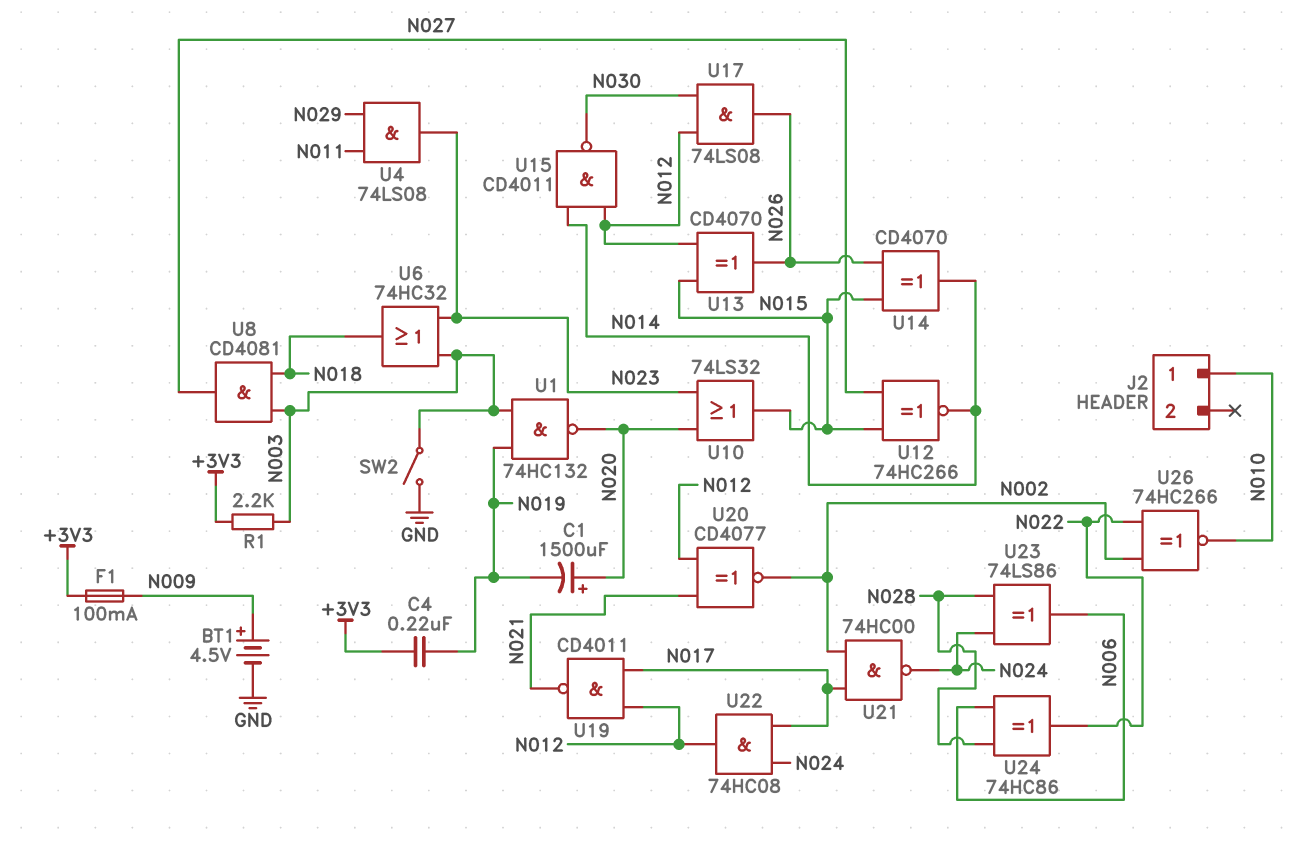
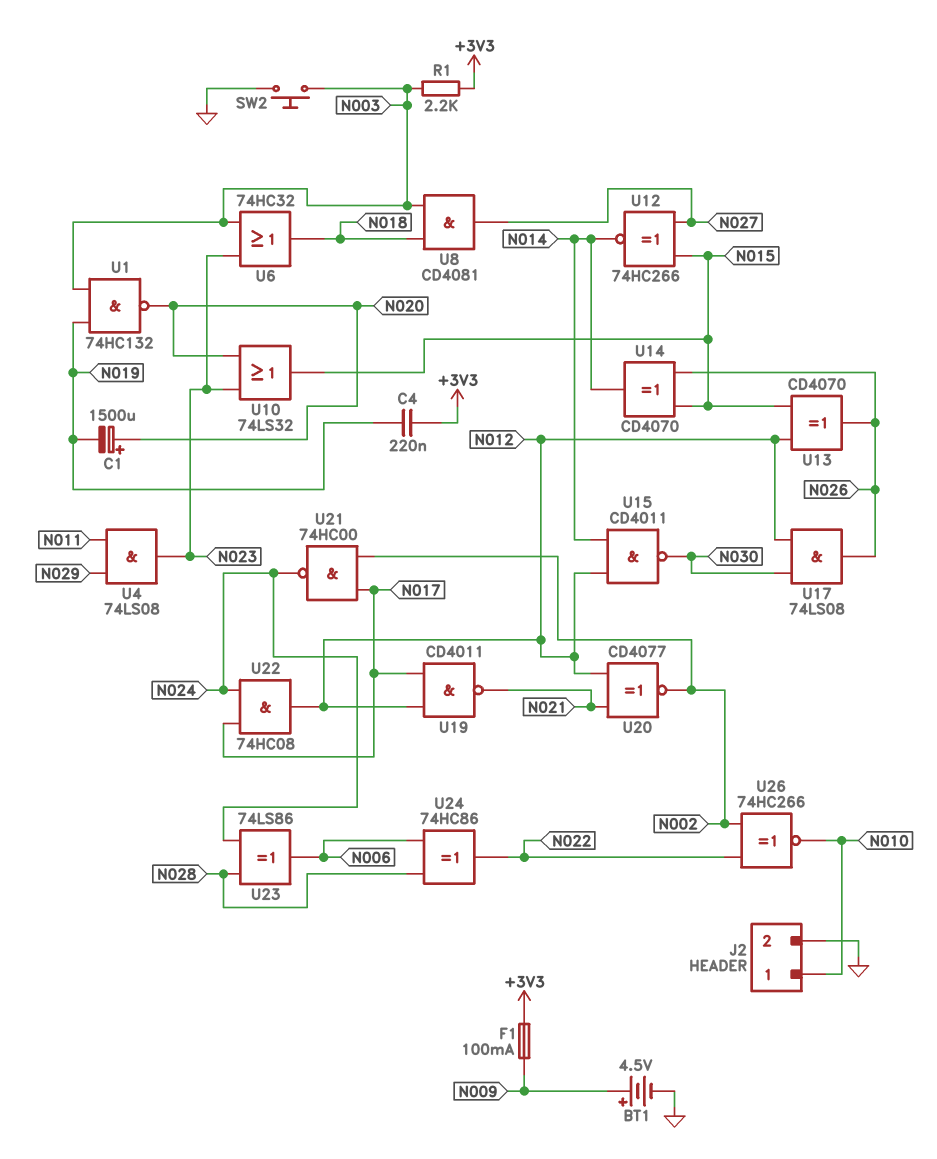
J2 pin 2: none -> GND
SW2: switch (GND, N003) -> button (GND, N003)

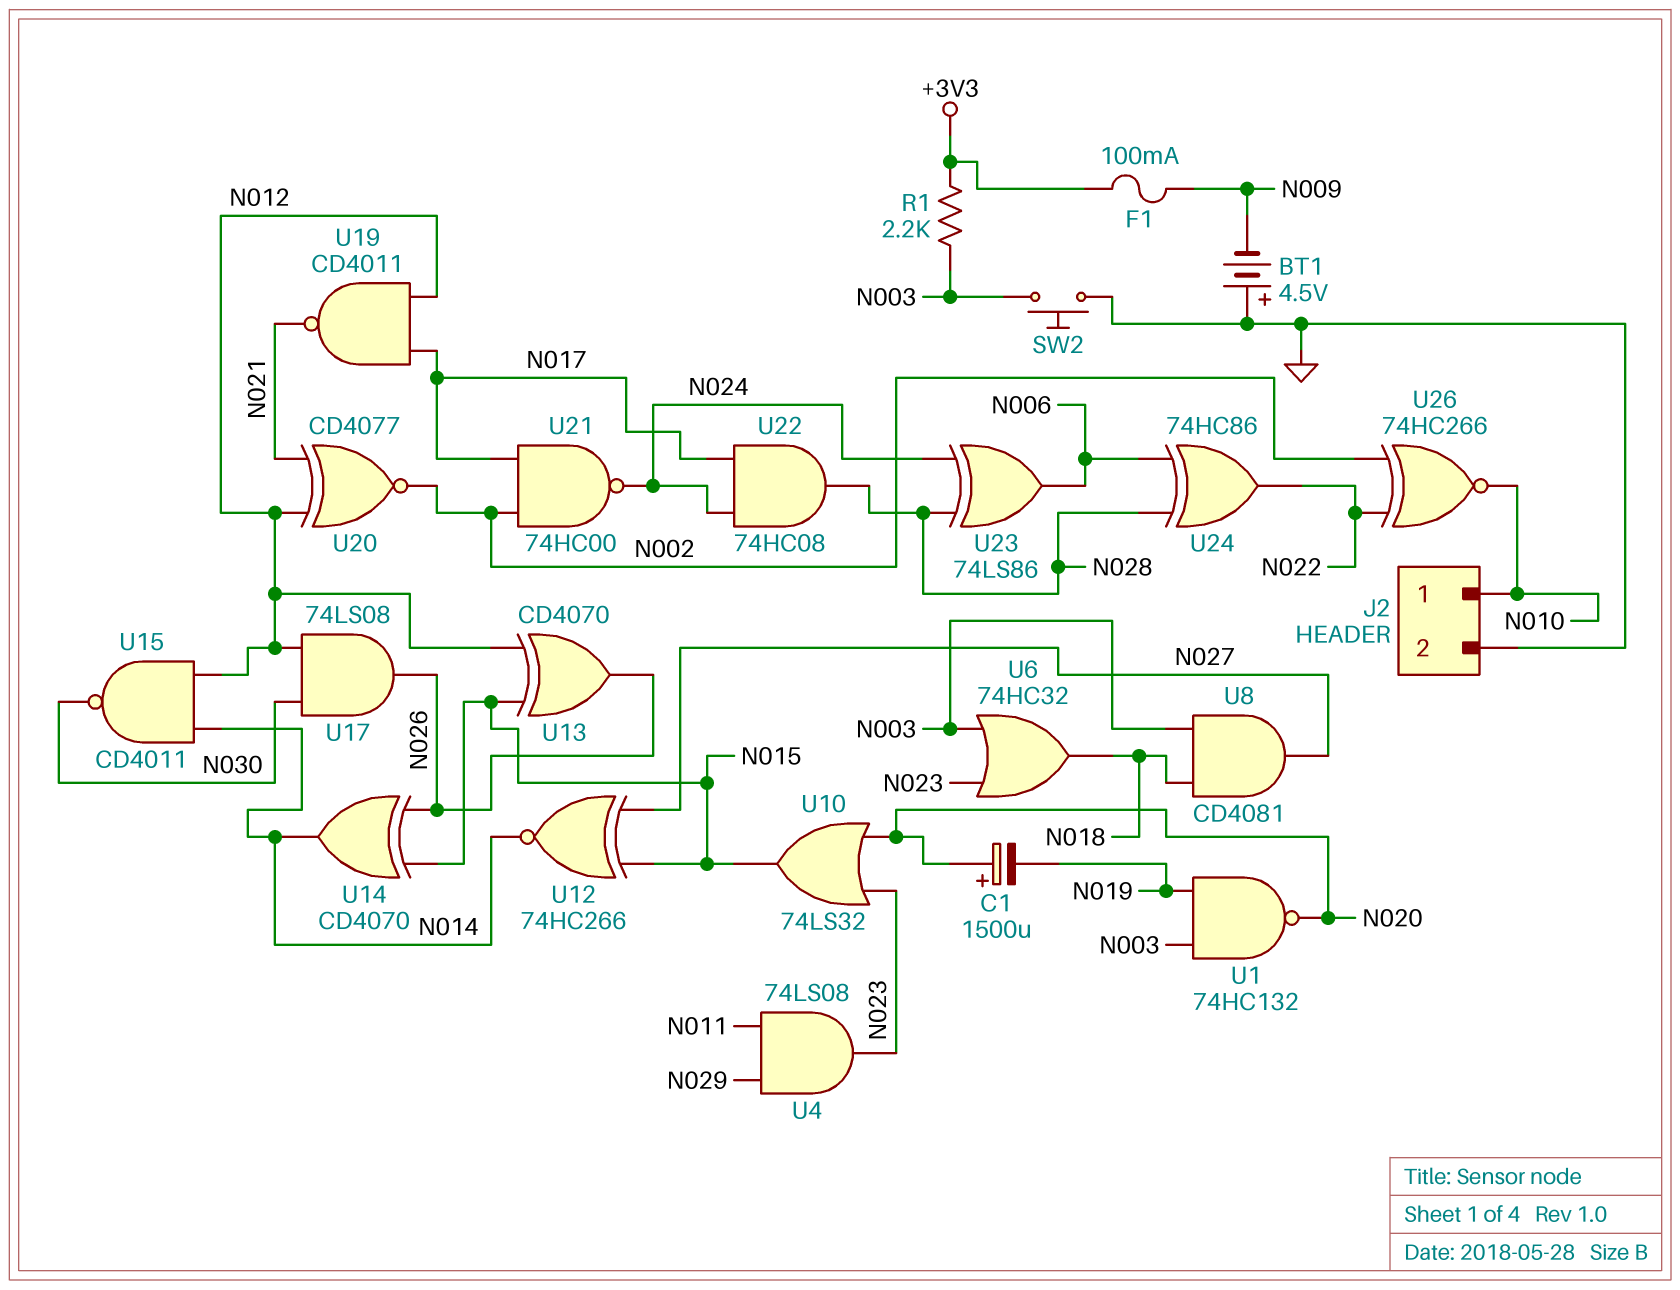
BT1: 4.5V (plus N009, minus GND) -> 4.5V (plus GND, minus N009)
C4: 220nF (+3V3, N019) -> none
U22: AND 74HC08 (in N017, in N024, out N012) -> AND 74HC08 (in N017, in N024, out N028)

